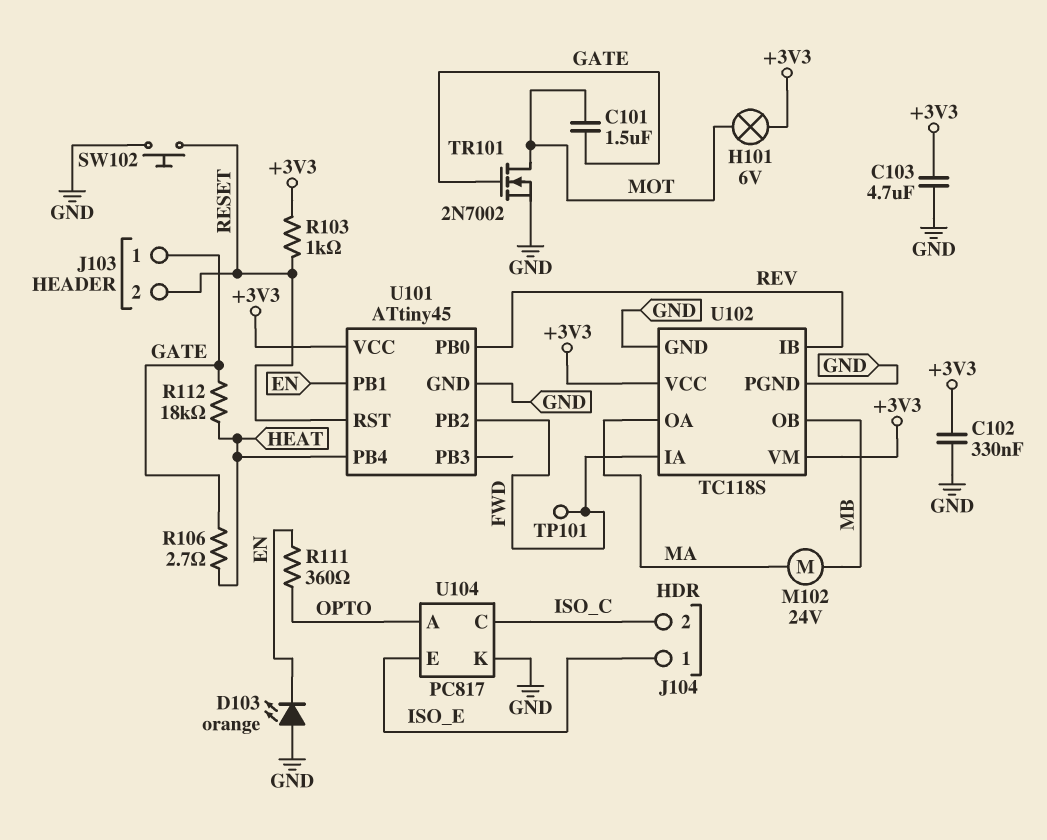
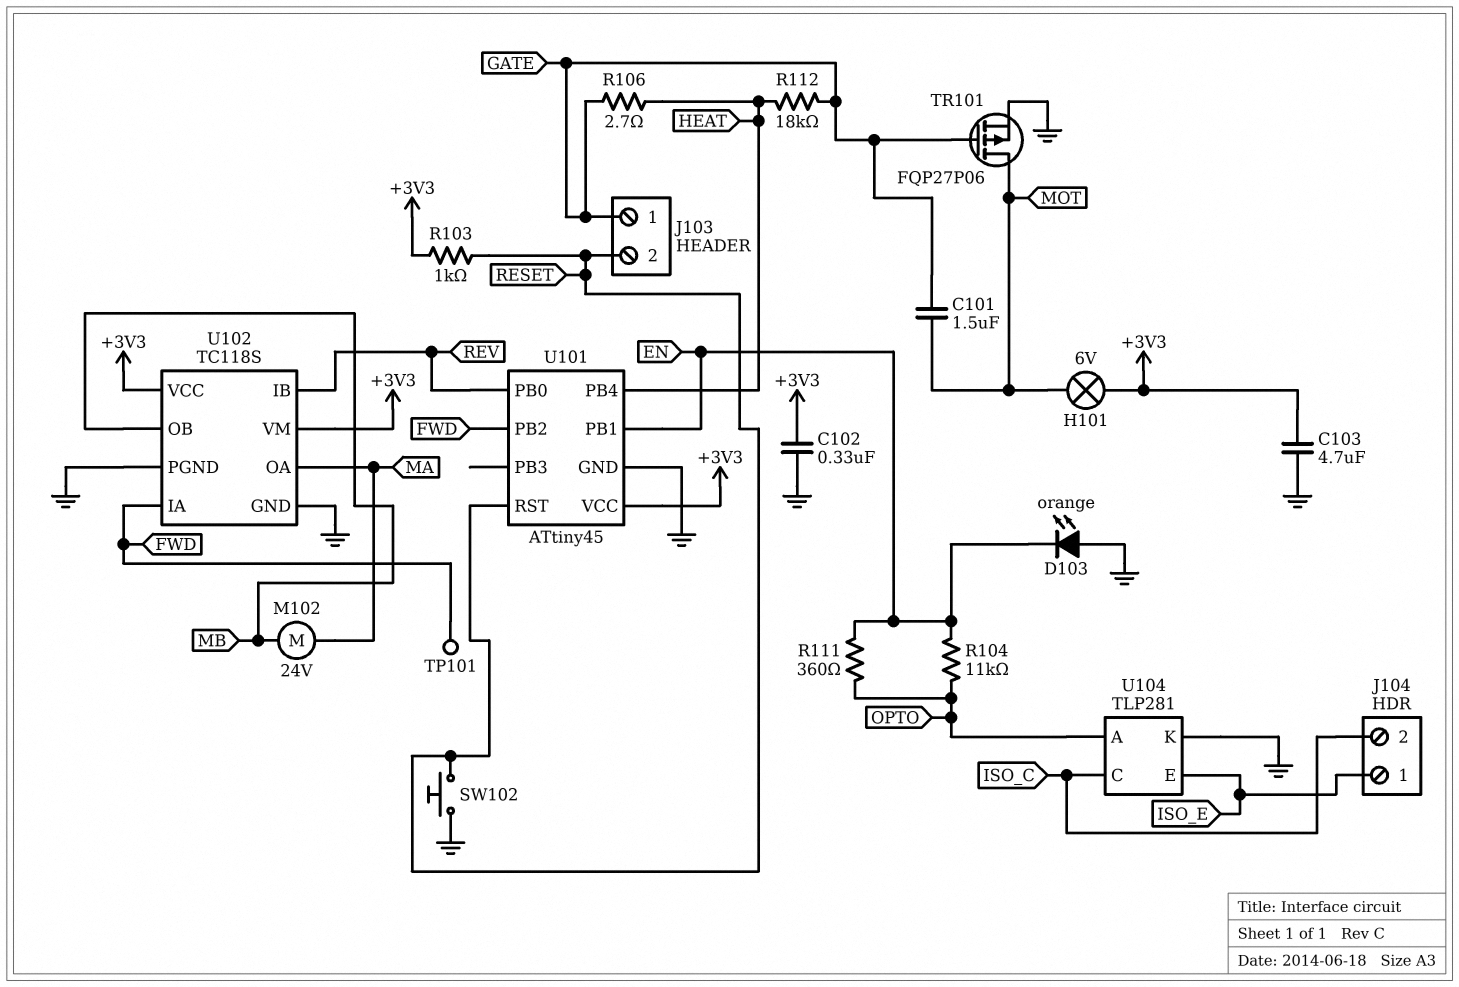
R104: none -> 11k (EN, OPTO)
TR101: NMOS 2N7002 (G GATE, D MOT, S GND) -> PMOS FQP27P06 (G GATE, D MOT, S GND)
U104: PC817 -> TLP281

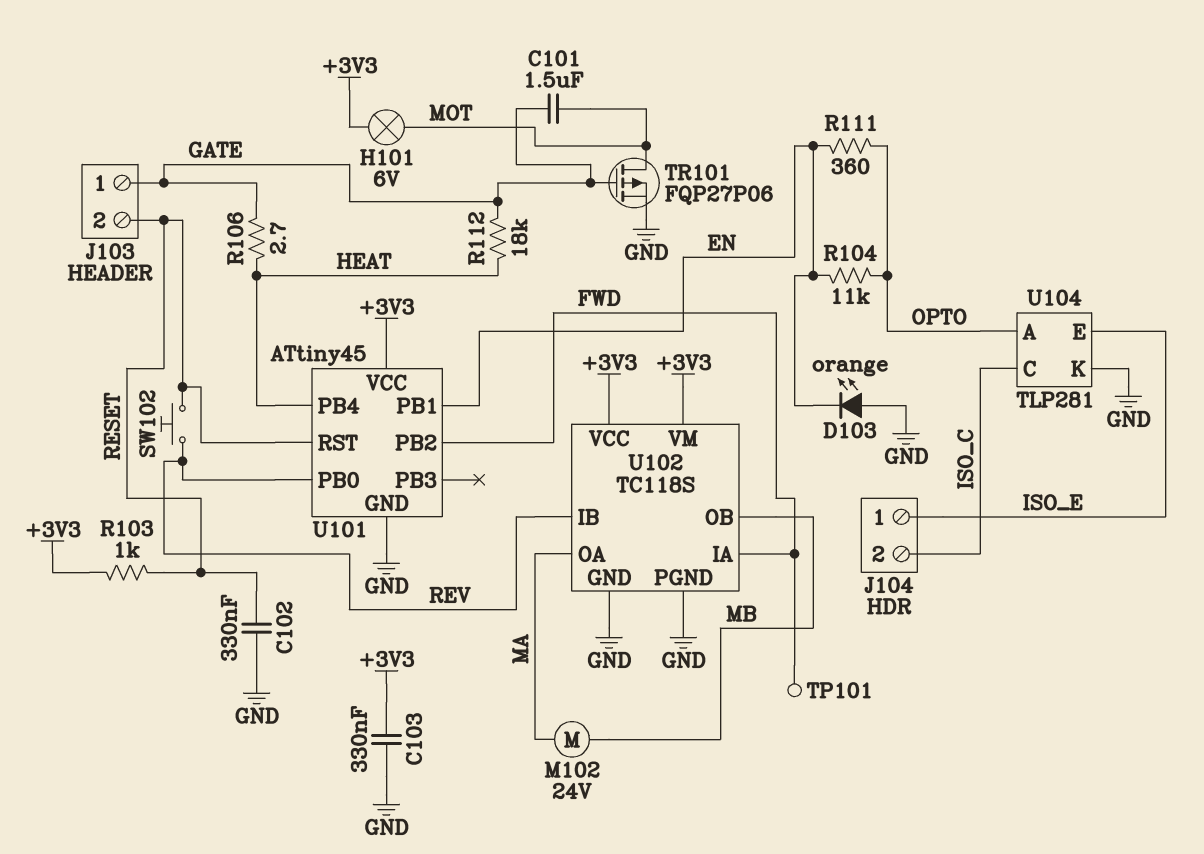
C102: 330nF (+3V3, GND) -> 330nF (GND, RESET)
C103: 4.7uF (+3V3, GND) -> 330nF (+3V3, GND)
SW102: button (GND, RESET) -> button (RESET, REV)

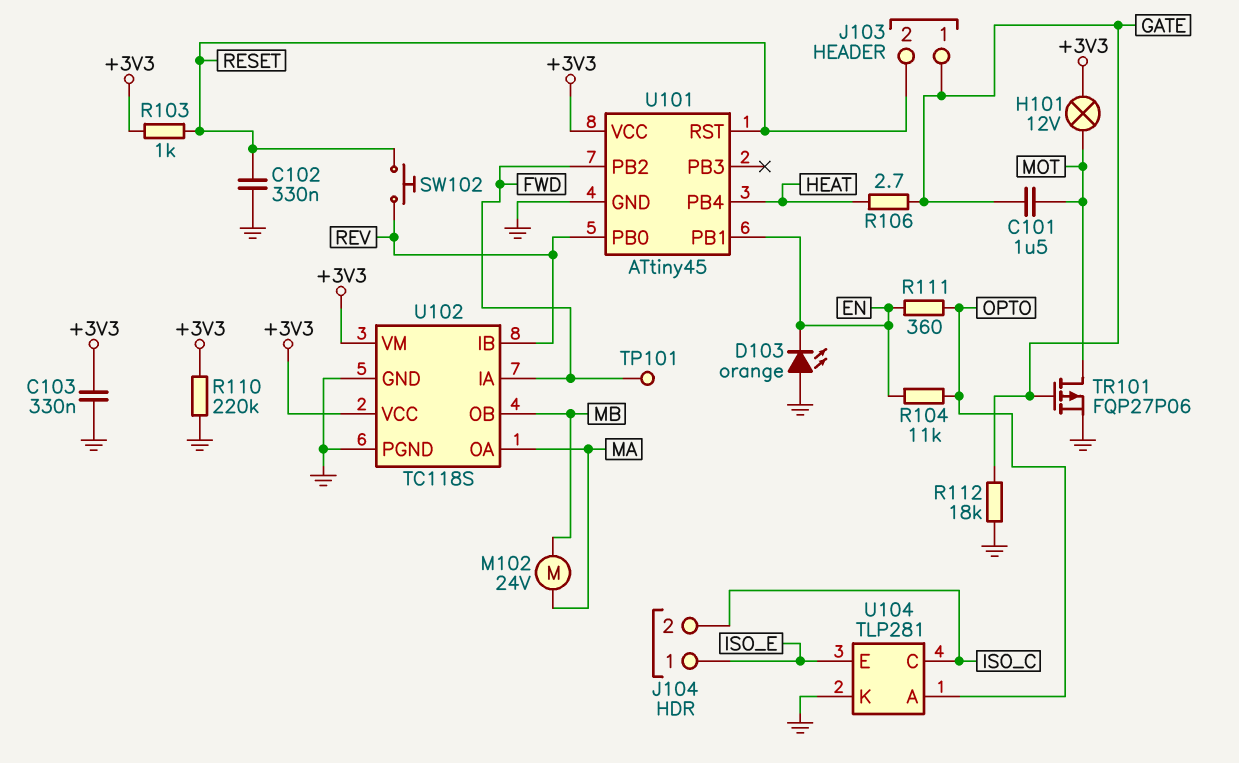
H101: lamp 6V (+3V3, MOT) -> lamp 12V (+3V3, MOT)
R110: none -> 220k (+3V3, GND)
R112: 18k (GATE, HEAT) -> 18k (GATE, GND)

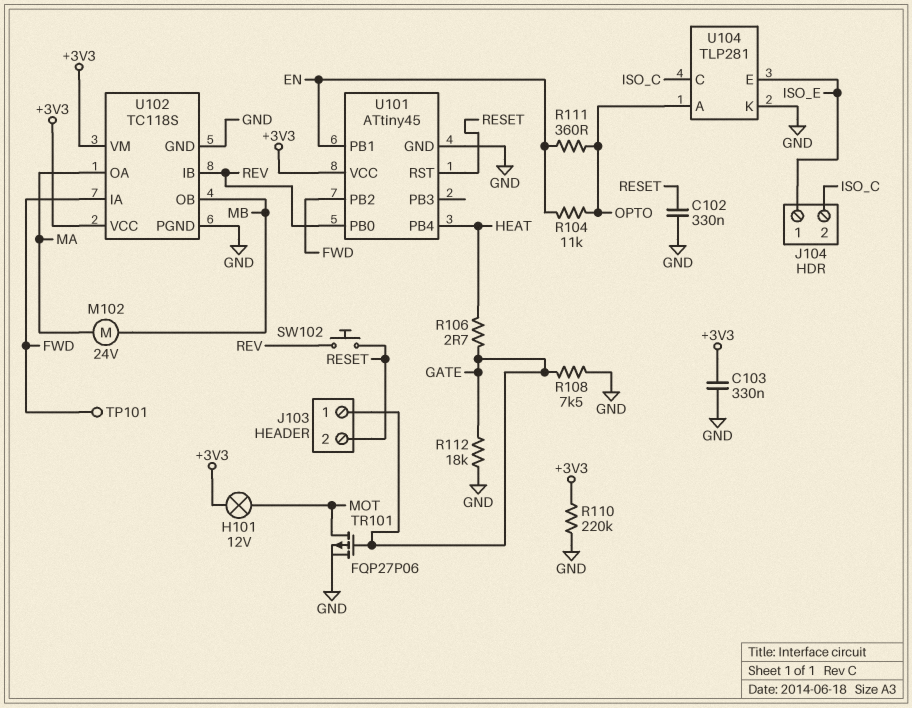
C101: 1.5uF (GATE, MOT) -> none
D103: LED orange (A GND, K EN) -> none
R103: 1k (+3V3, RESET) -> none
R108: none -> 7.5k (GATE, GND)

